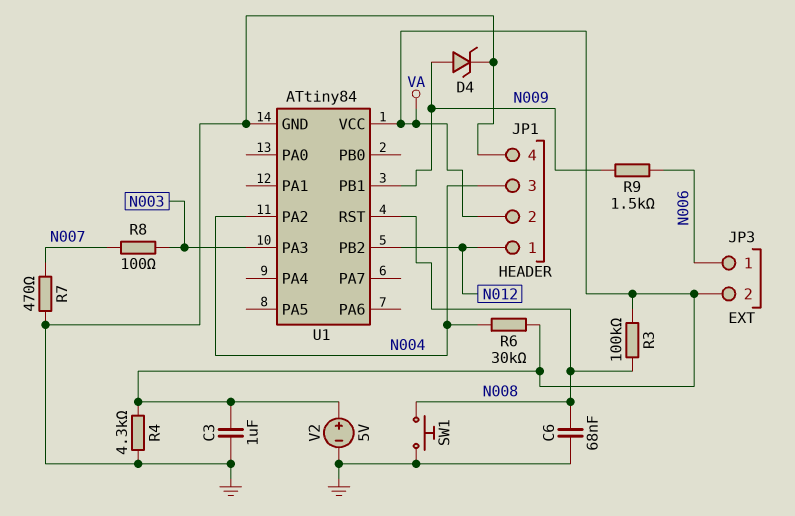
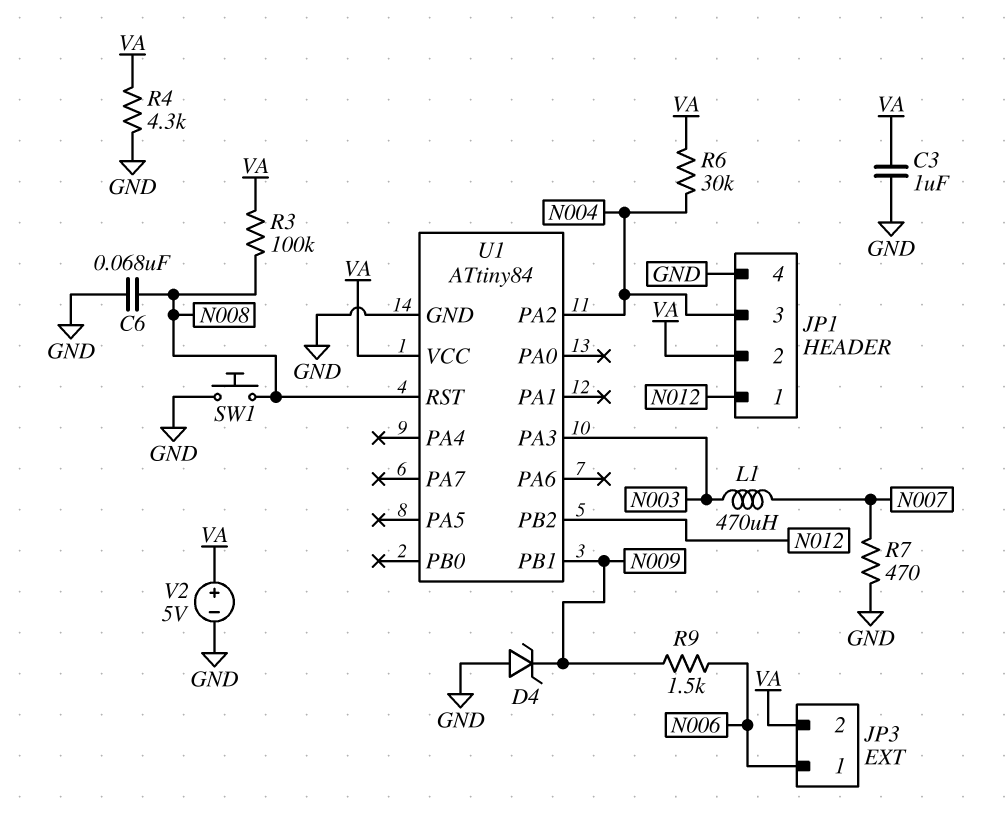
D4: zener (A N009, K GND) -> zener (A GND, K N009)
L1: none -> 470uH (N003, N007)
R8: 100 (N003, N007) -> none

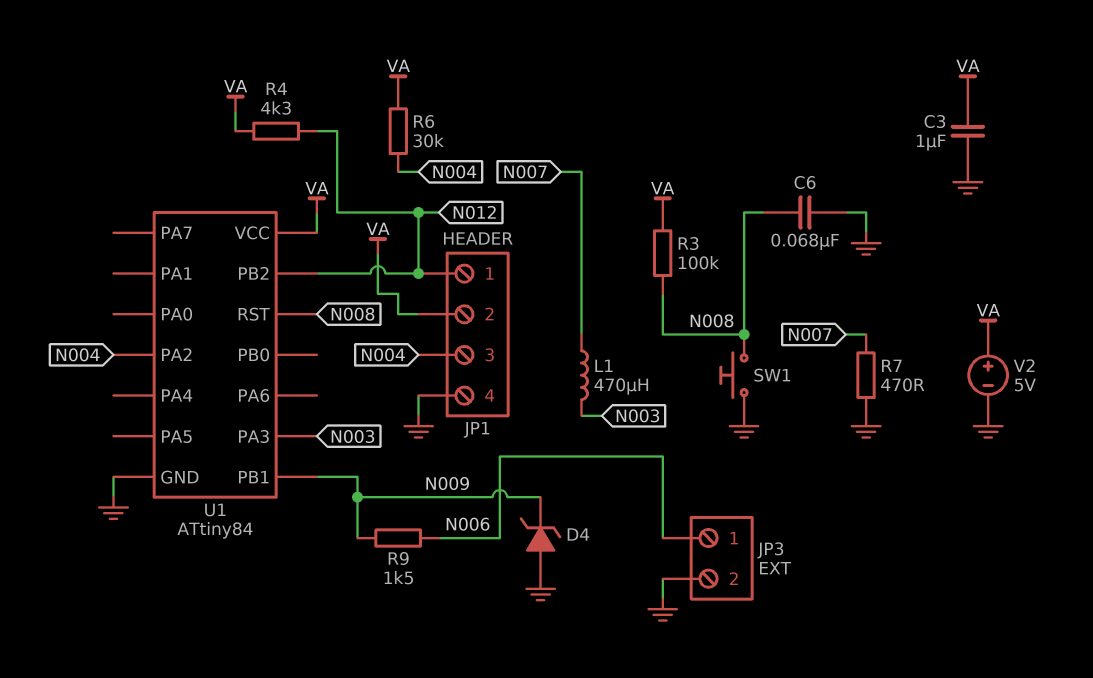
JP3 pin 2: VA -> GND
R4: 4.3k (GND, VA) -> 4.3k (N012, VA)

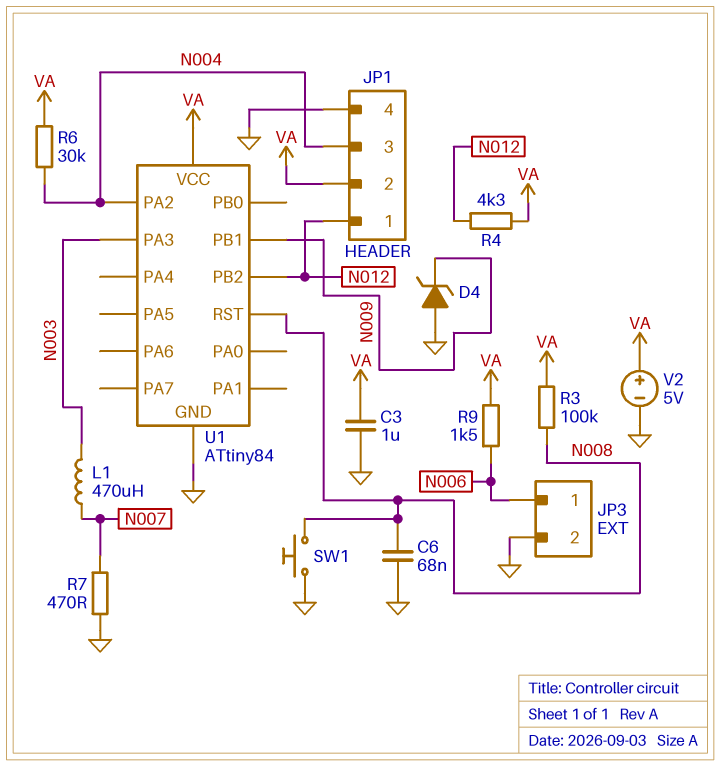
R9: 1.5k (N006, N009) -> 1.5k (N006, VA)

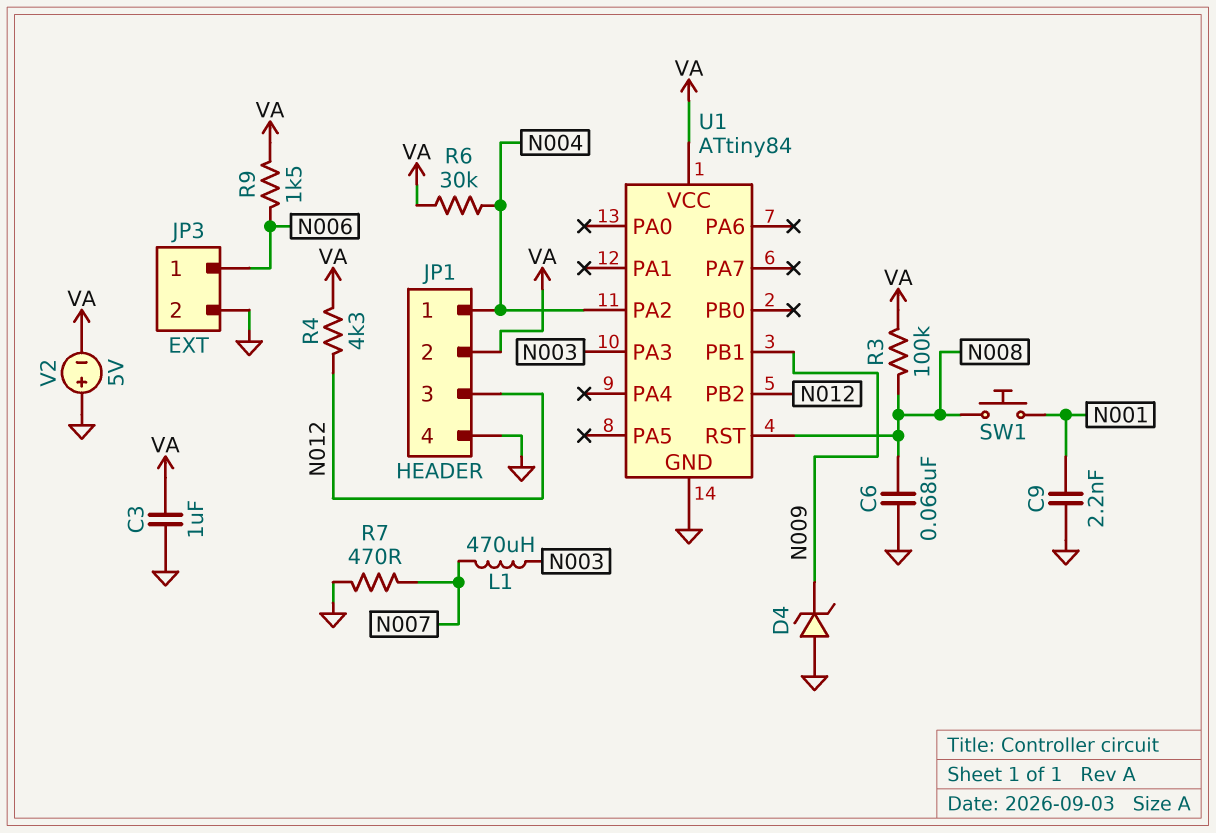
C9: none -> 2.2nF (GND, N001)
JP1 pin 1: N012 -> N004
JP1 pin 3: N004 -> N012
SW1: button (GND, N008) -> button (N001, N008)
V2: 5V (plus VA, minus GND) -> 5V (plus GND, minus VA)

